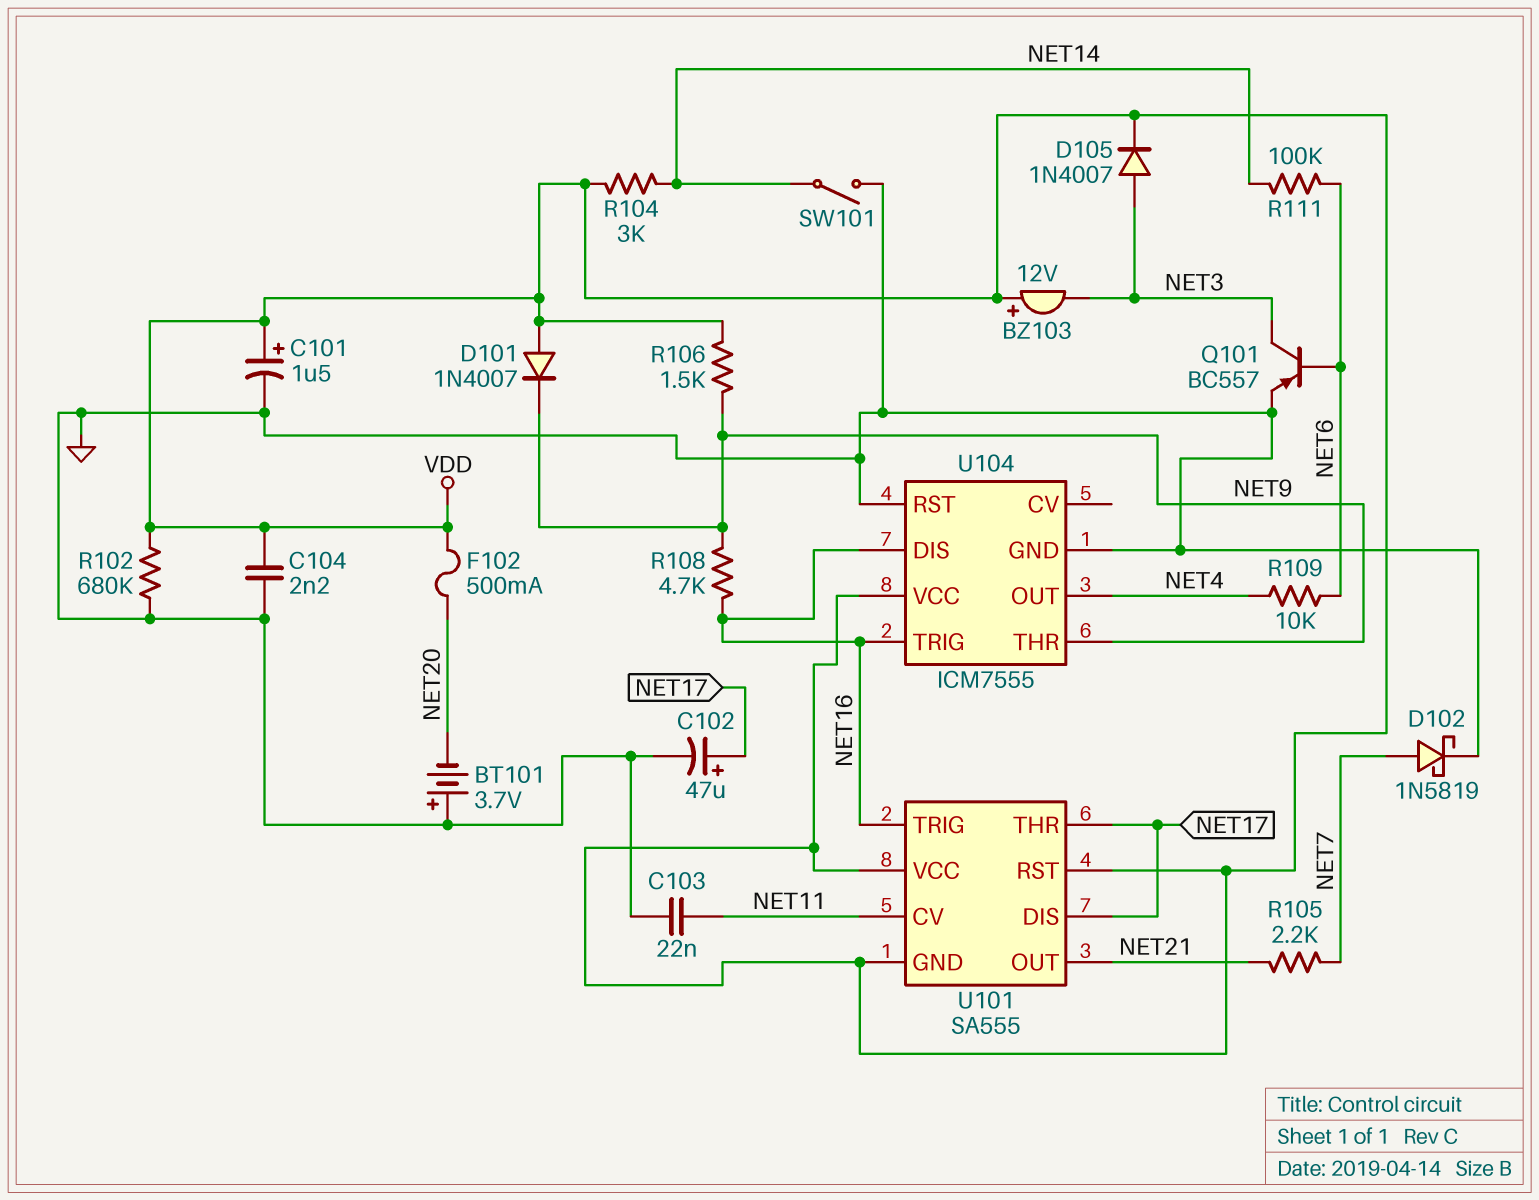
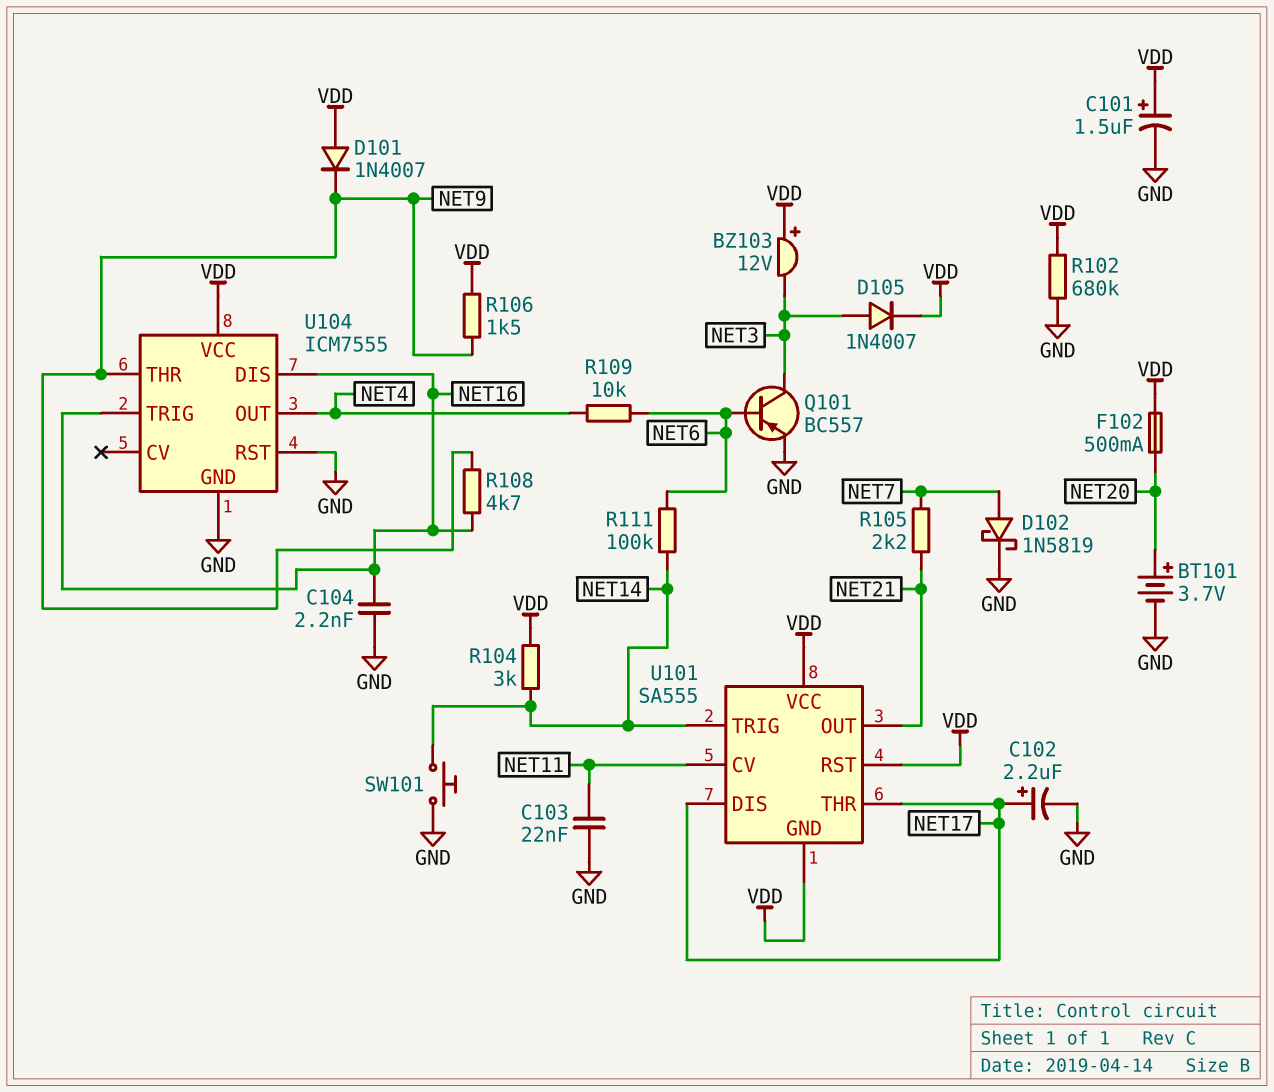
BT101: 3.7V (plus GND, minus NET20) -> 3.7V (plus NET20, minus GND)
C102: 47uF (plus NET17, minus GND) -> 2.2uF (plus NET17, minus GND)
C104: 2.2nF (GND, VDD) -> 2.2nF (GND, NET16)
SW101: switch (GND, NET14) -> button (GND, NET14)
U101 pin TRIG: NET16 -> NET14

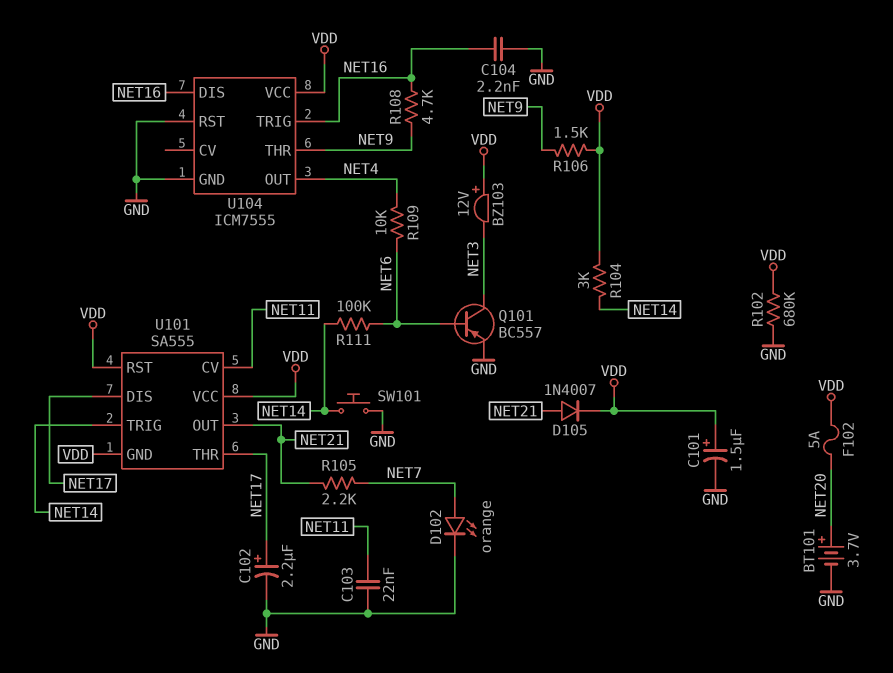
D101: diode 1N4007 (A VDD, K NET9) -> none
D102: schottky 1N5819 (A NET7, K GND) -> LED orange (A NET7, K GND)
D105: diode 1N4007 (A NET3, K VDD) -> diode 1N4007 (A NET21, K VDD)
F102: 500mA (NET20, VDD) -> 5A (NET20, VDD)

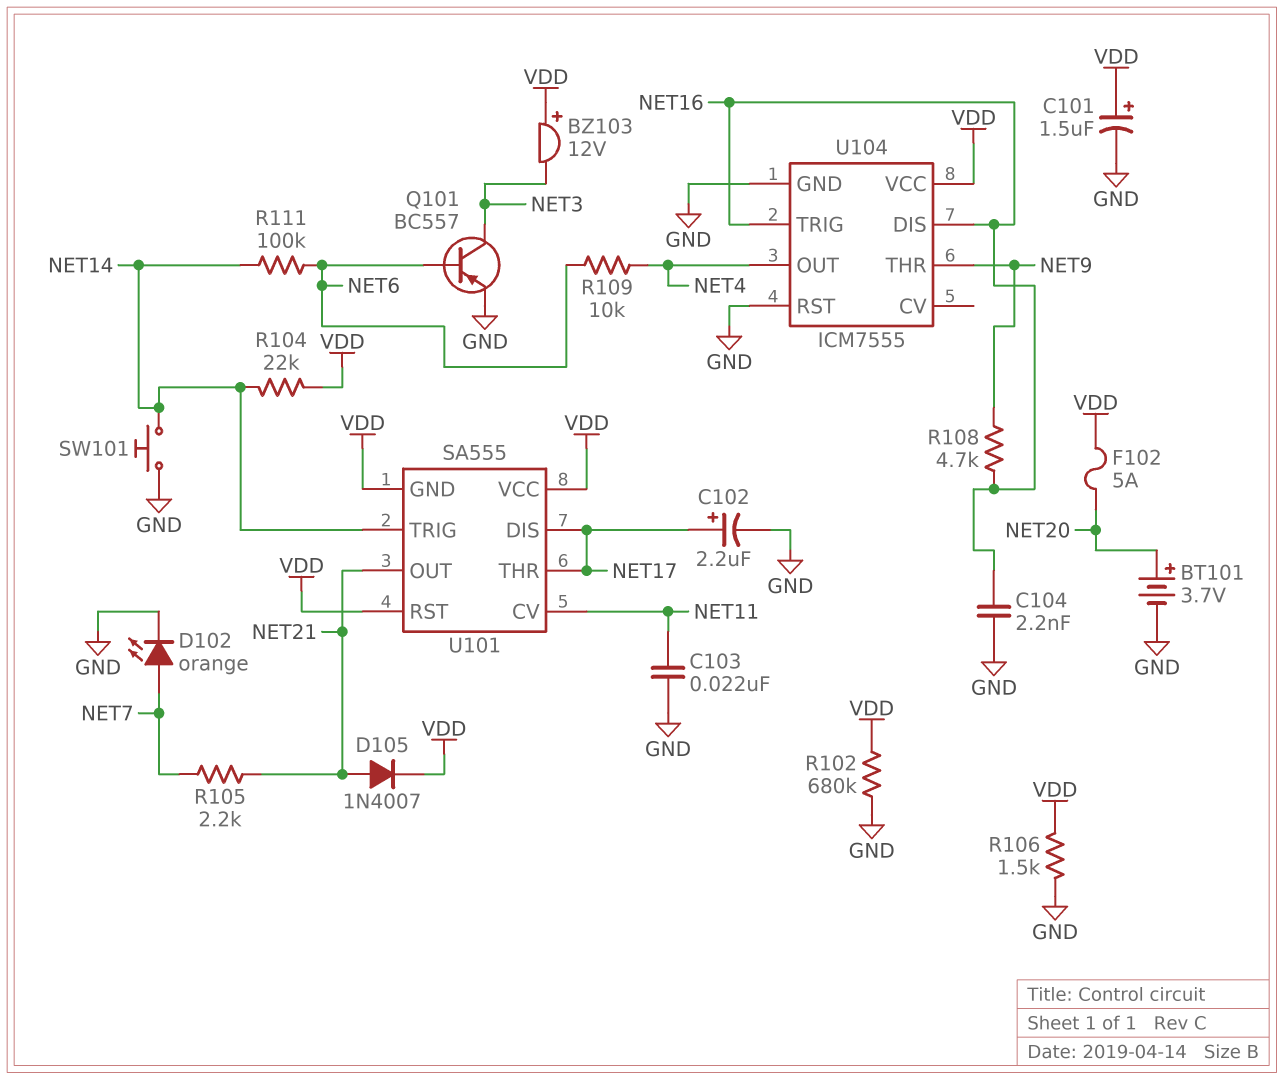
R104: 3k (NET14, VDD) -> 22k (NET14, VDD)
R106: 1.5k (NET9, VDD) -> 1.5k (GND, VDD)

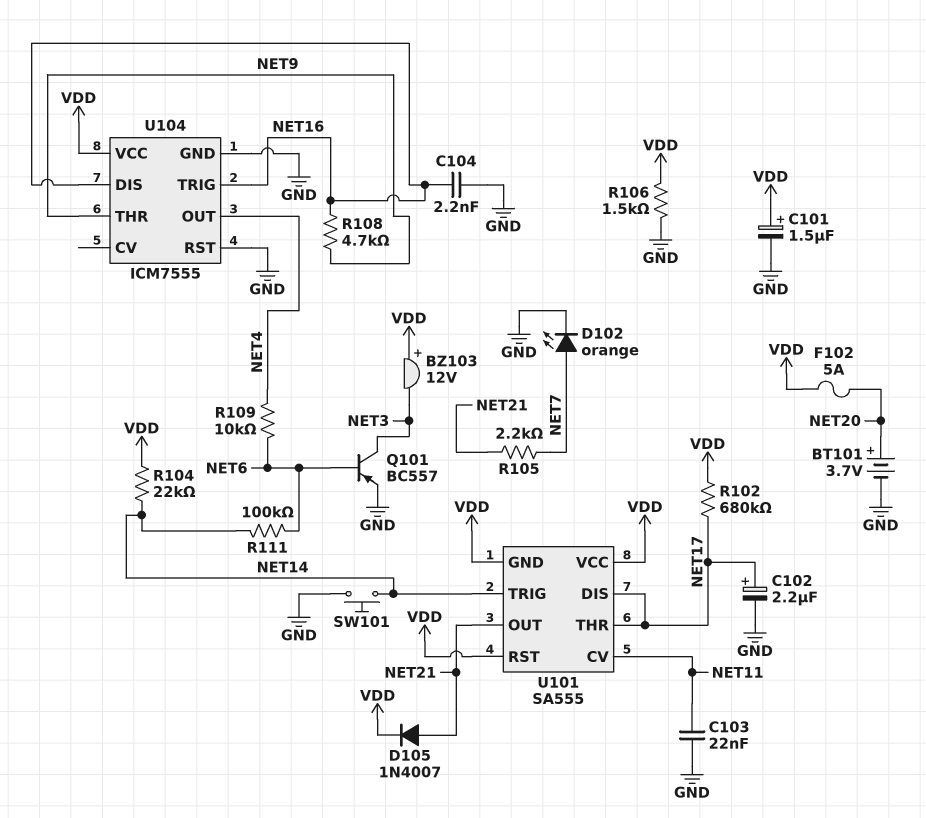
R102: 680k (GND, VDD) -> 680k (NET17, VDD)

